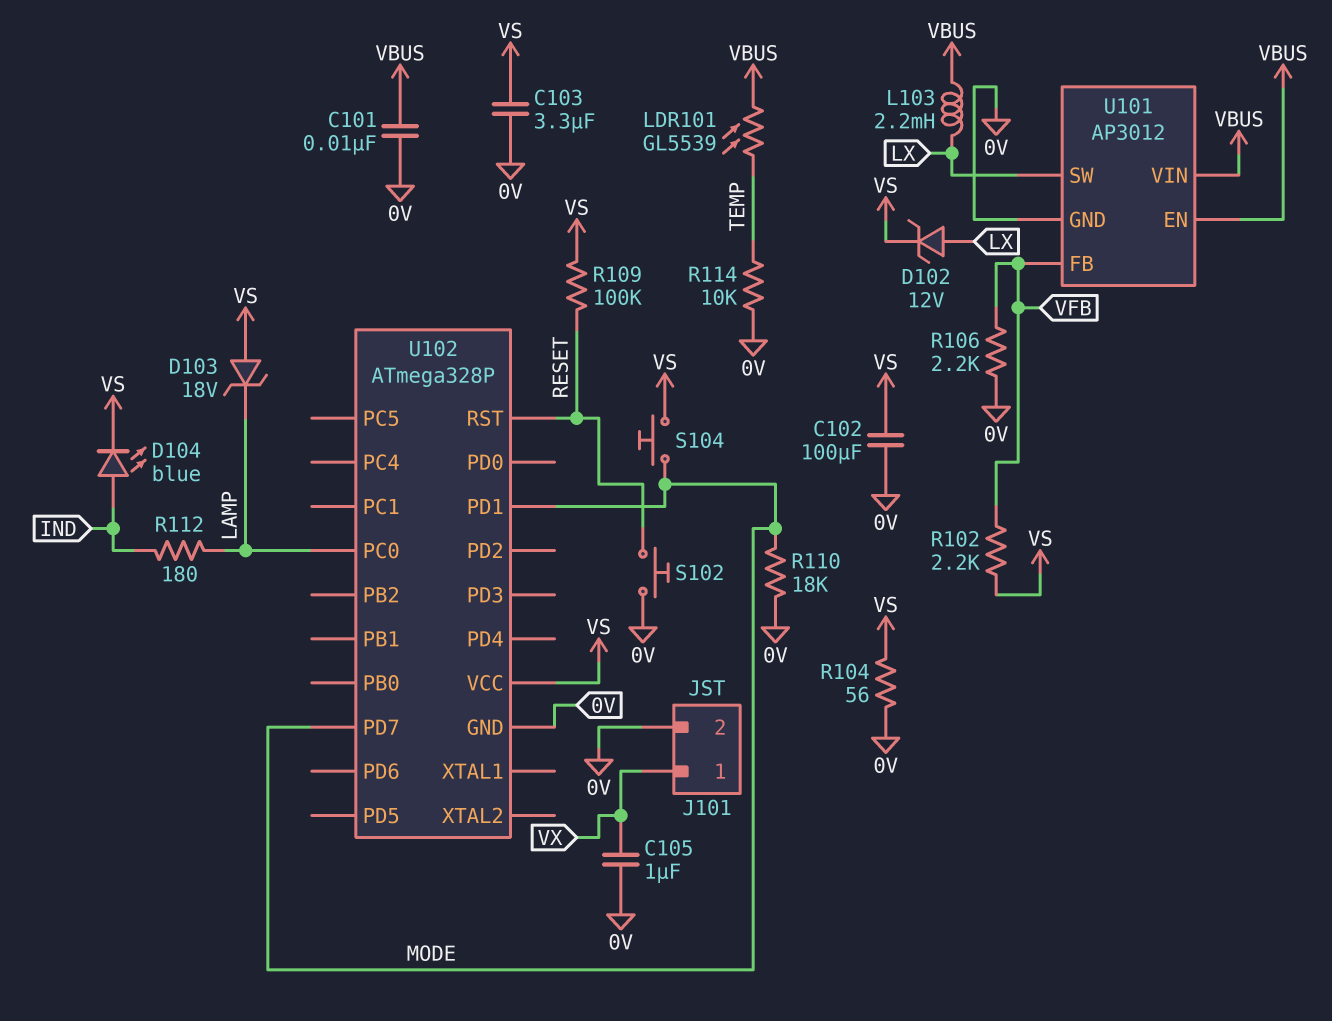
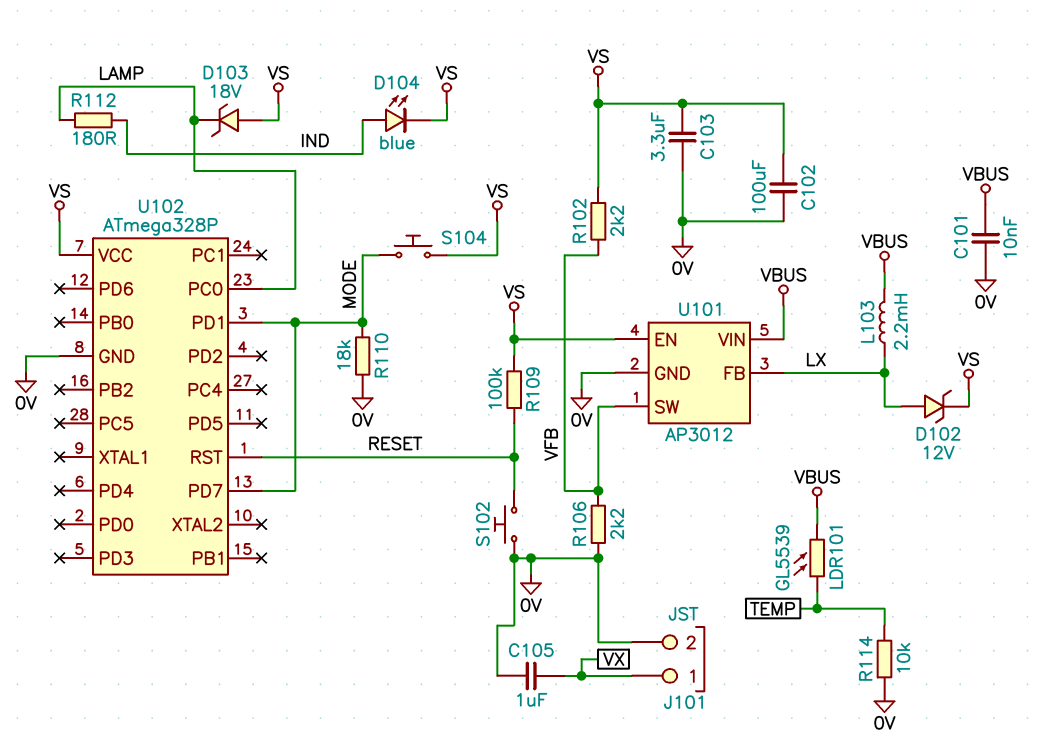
R104: 56 (0V, VS) -> none
U101 pin EN: VBUS -> VS
U101 pin FB: VFB -> LX
U101 pin SW: LX -> VFB

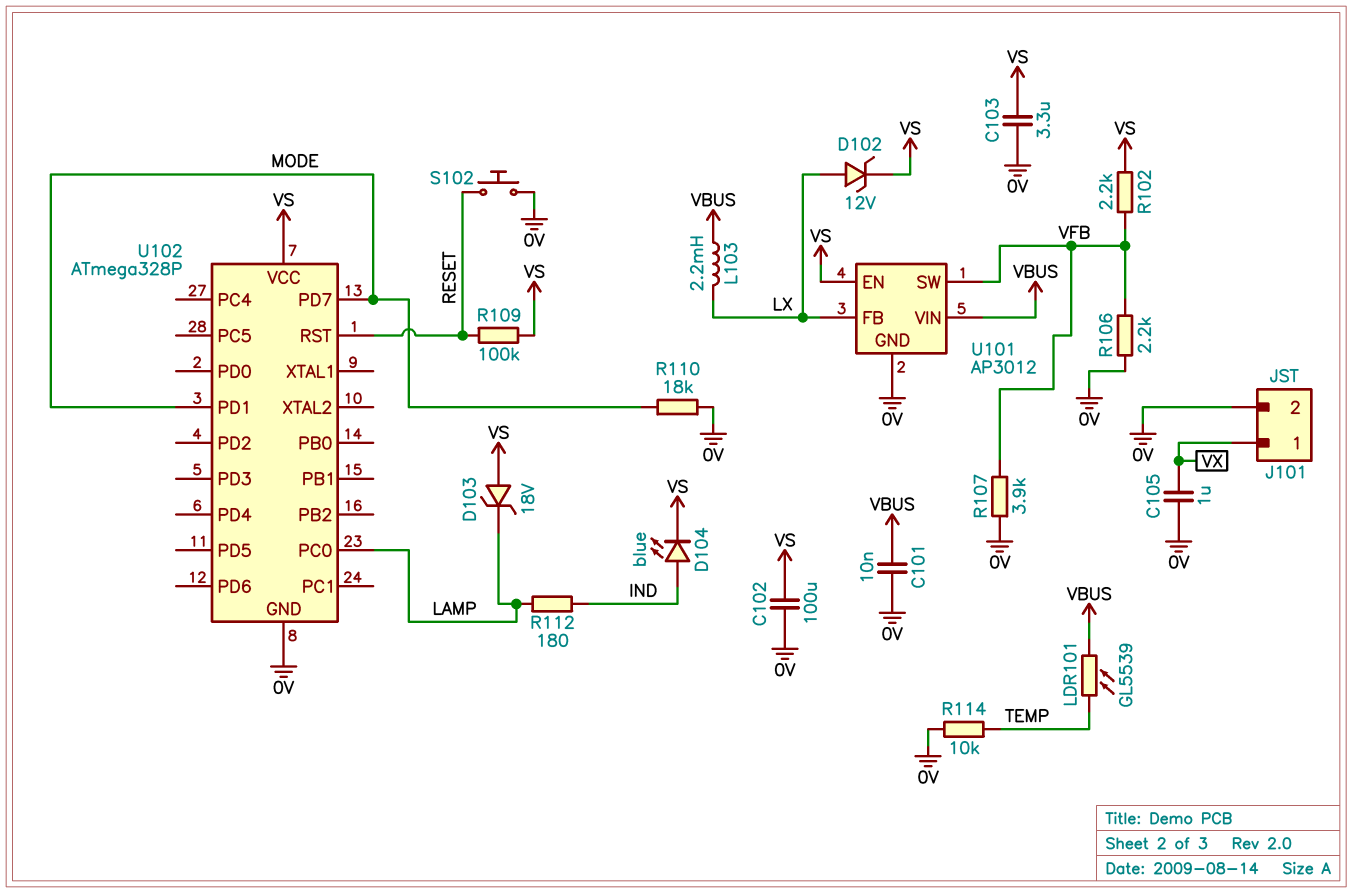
R107: none -> 3.9k (0V, VFB)
S104: button (MODE, VS) -> none

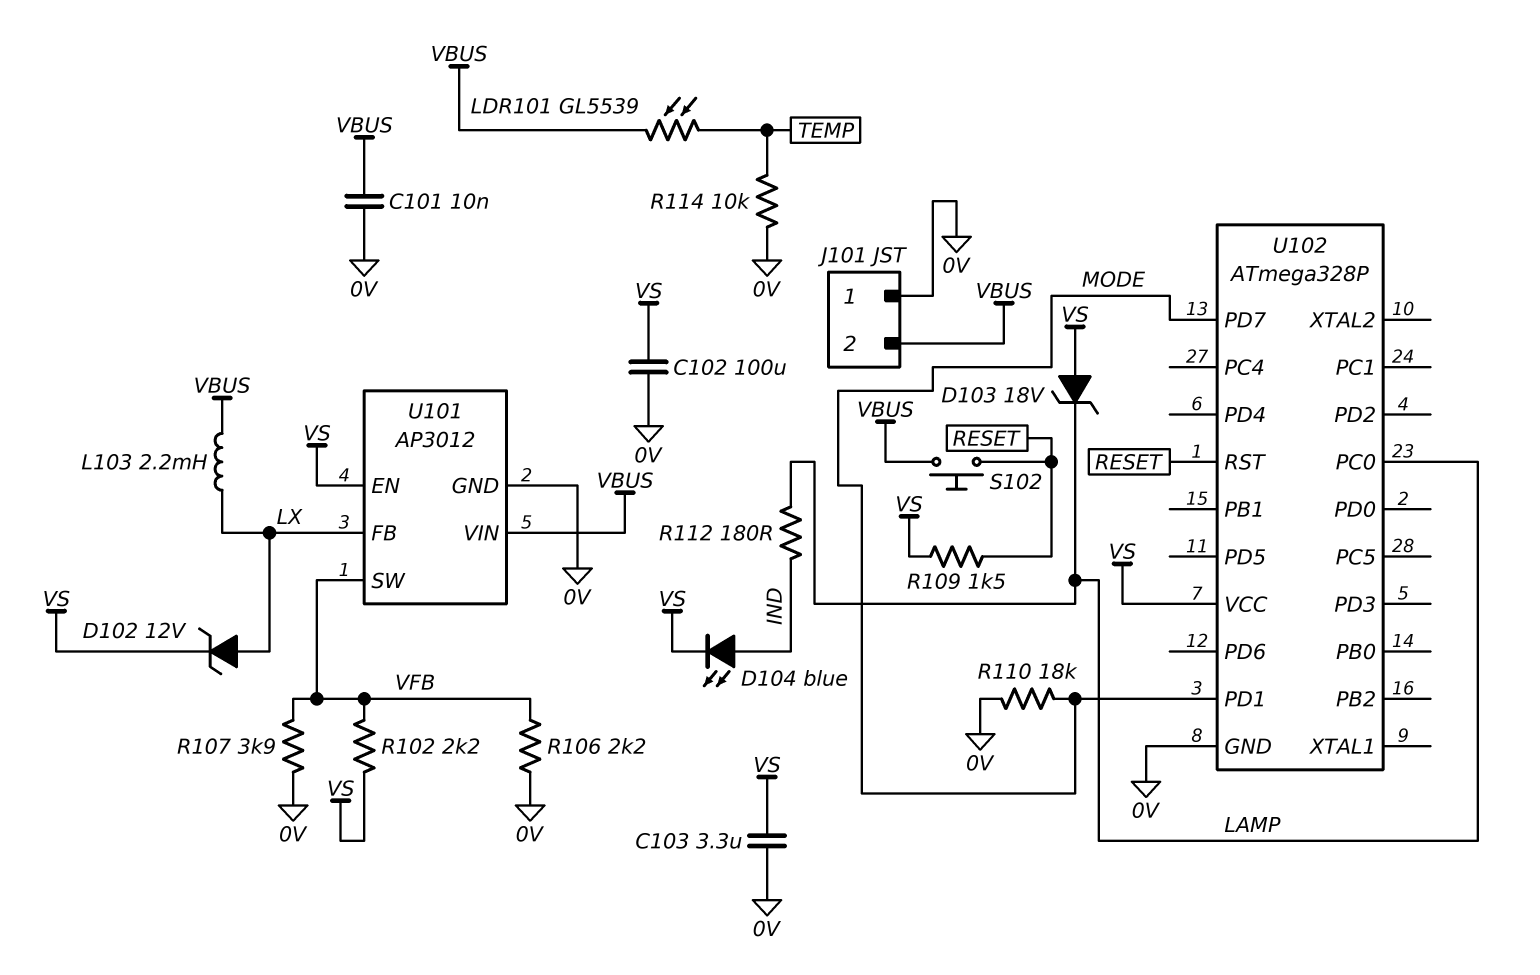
C105: 1uF (0V, VX) -> none
J101 pin 1: VX -> 0V
J101 pin 2: 0V -> VBUS
R109: 100k (RESET, VS) -> 1.5k (RESET, VS)
S102: button (0V, RESET) -> button (RESET, VBUS)

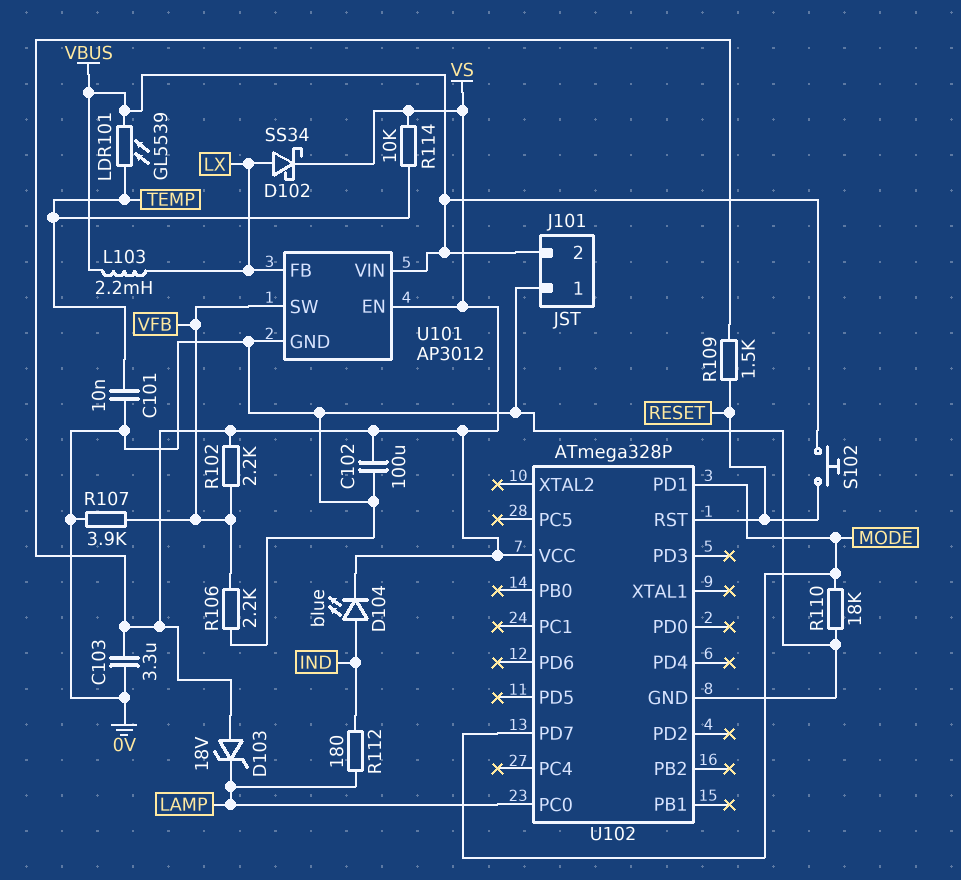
C101: 10nF (0V, VBUS) -> 10nF (0V, TEMP)
D102: zener 12V (A LX, K VS) -> schottky SS34 (A LX, K VS)
R114: 10k (0V, TEMP) -> 10k (TEMP, VS)

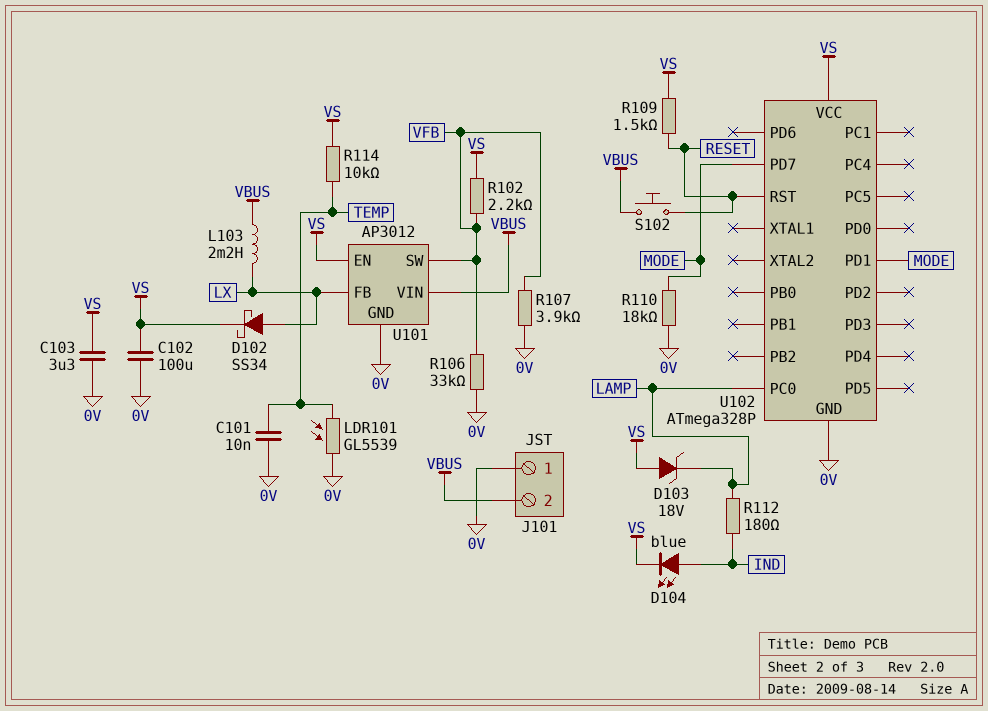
LDR101: GL5539 (TEMP, VBUS) -> GL5539 (0V, TEMP)
R106: 2.2k (0V, VFB) -> 33k (0V, VFB)

